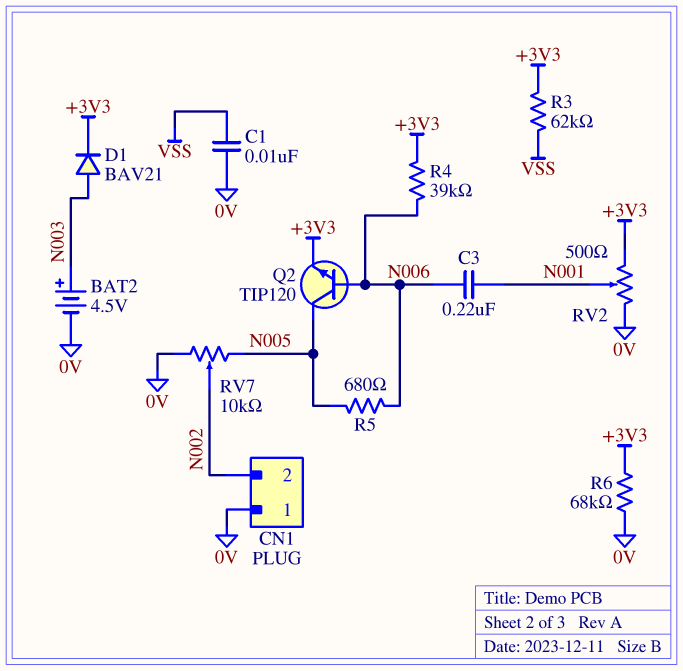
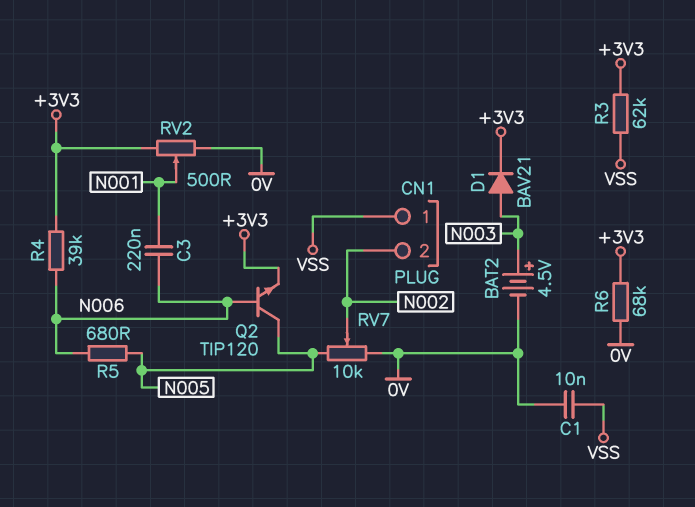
CN1 pin 1: 0V -> VSS

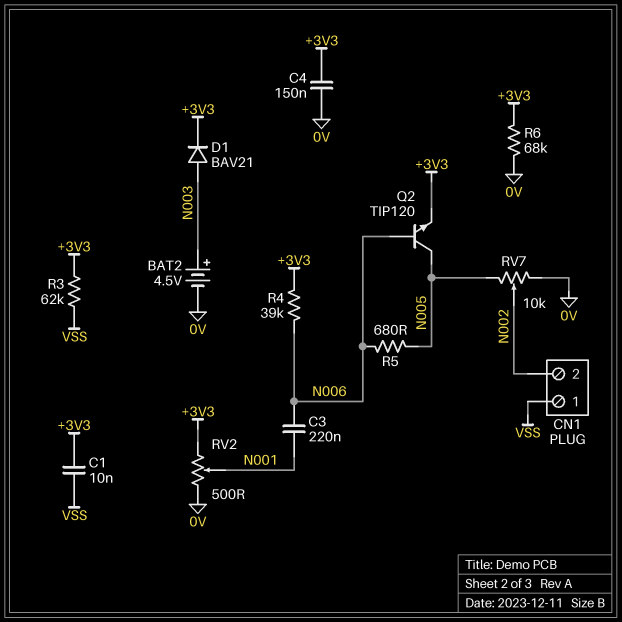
C1: 10nF (0V, VSS) -> 10nF (+3V3, VSS)
C4: none -> 150nF (+3V3, 0V)

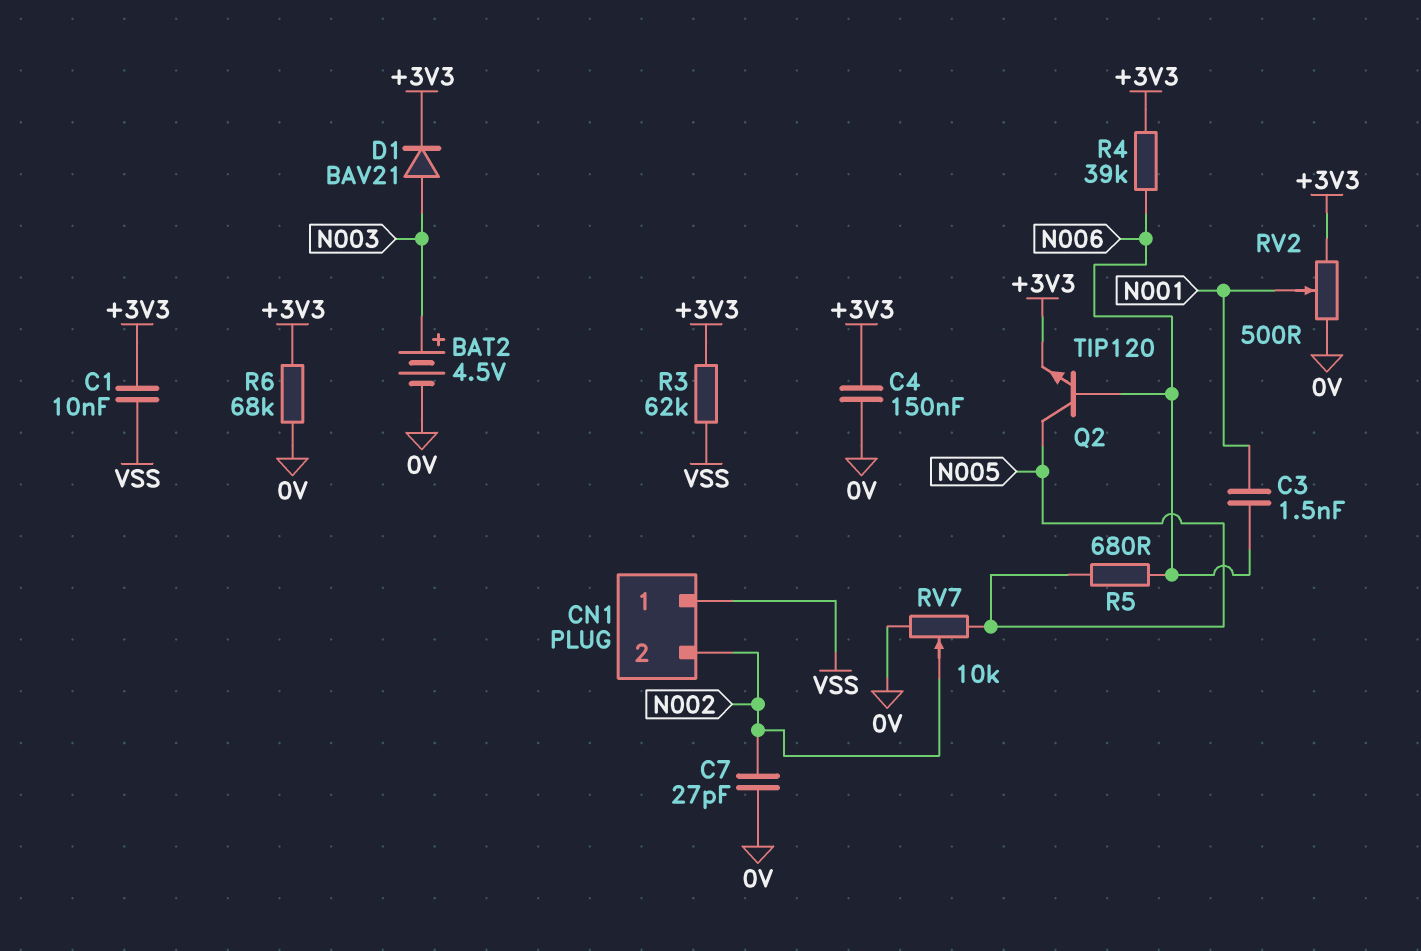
C3: 220nF (N001, N006) -> 1.5nF (N001, N006)
C7: none -> 27pF (0V, N002)

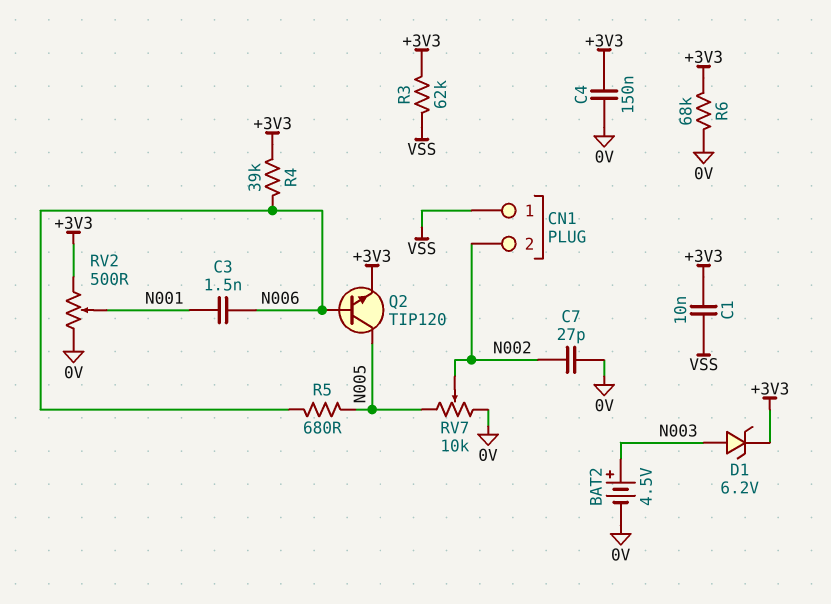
D1: diode BAV21 (A N003, K +3V3) -> zener 6.2V (A N003, K +3V3)

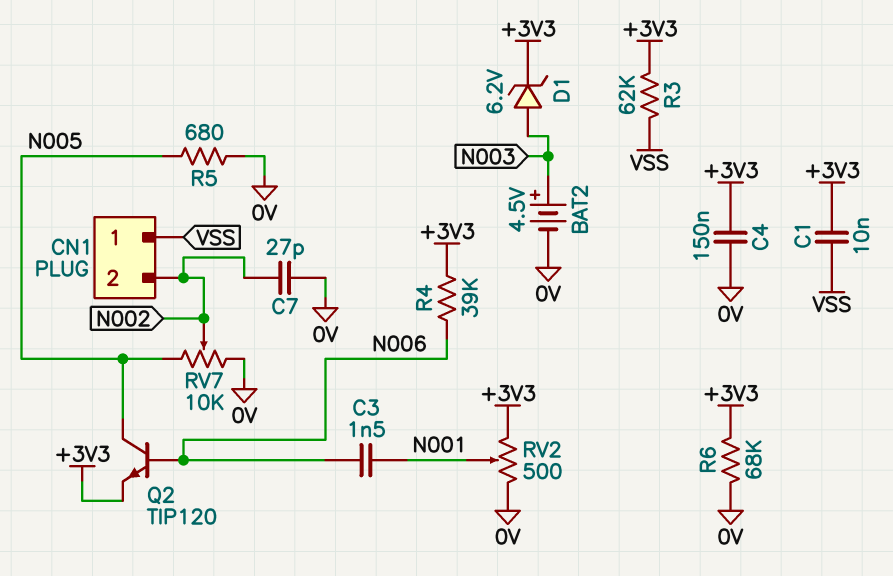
R5: 680 (N005, N006) -> 680 (0V, N005)

